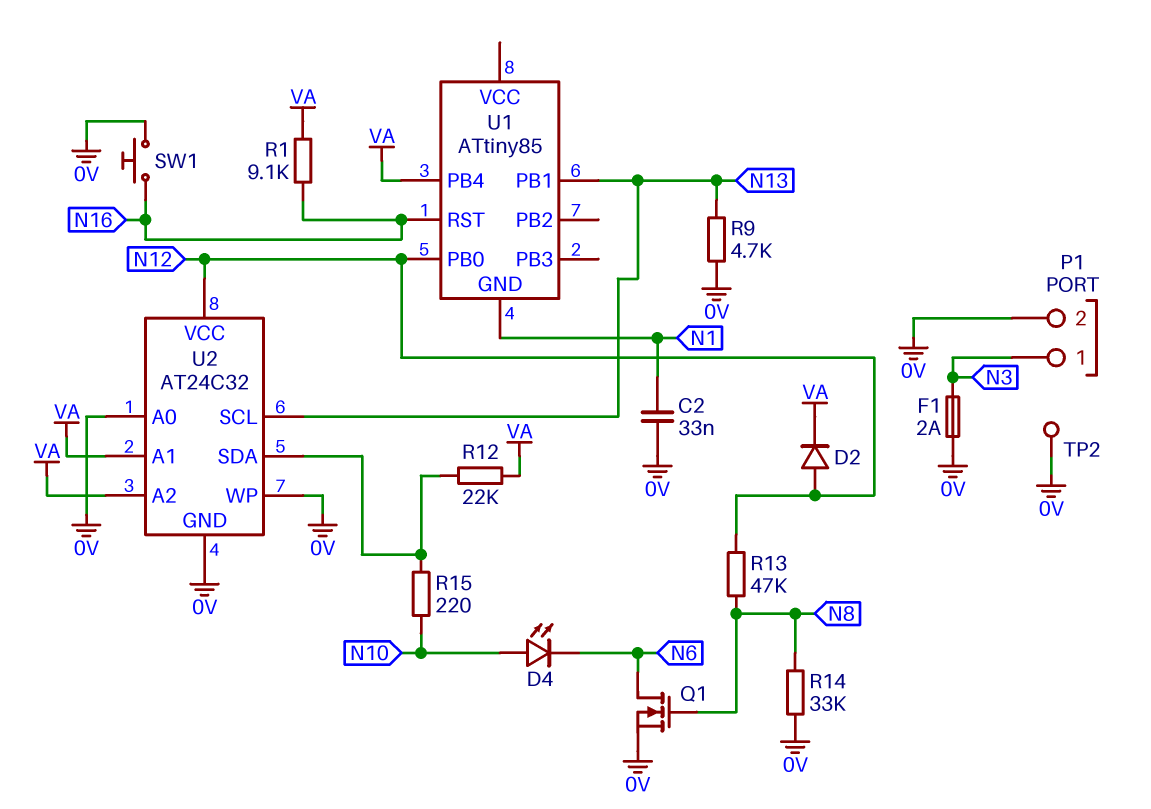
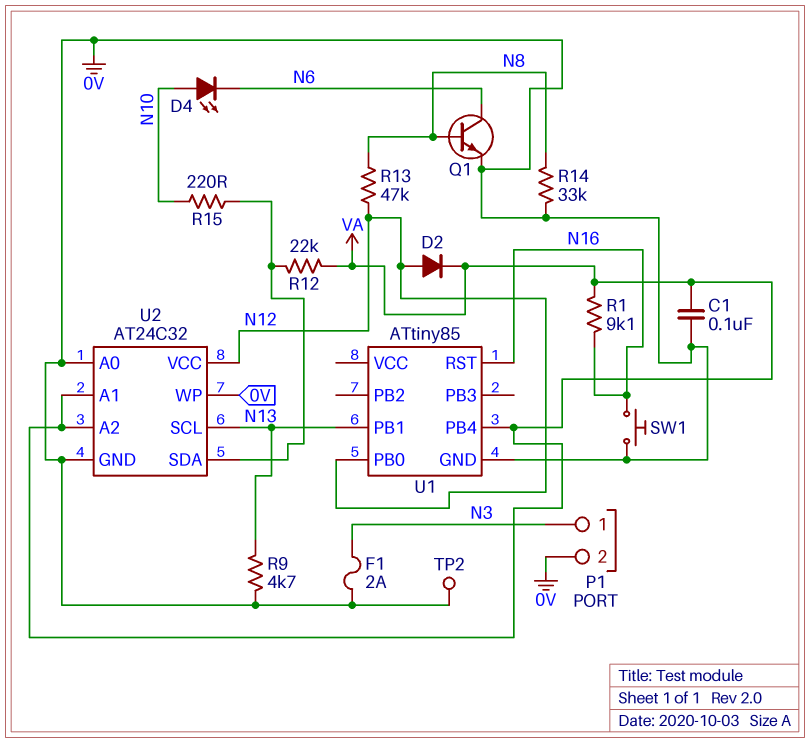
C1: none -> 100nF (0V, VA)
C2: 33nF (0V, N1) -> none
Q1: NMOS (G N8, D N6, S 0V) -> NPN (B N8, C N6, E 0V)
U1 pin GND: N1 -> 0V

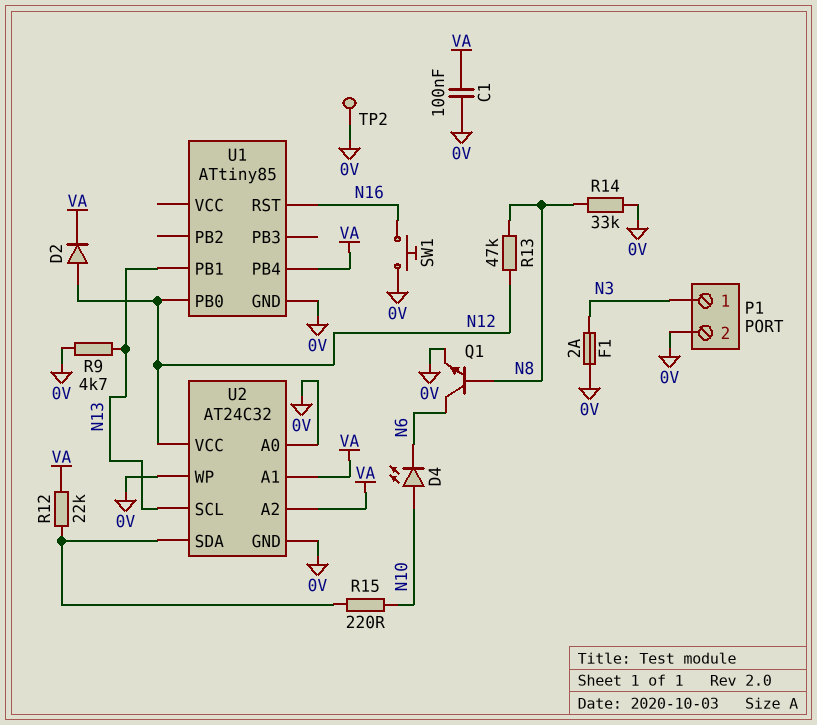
R1: 9.1k (N16, VA) -> none

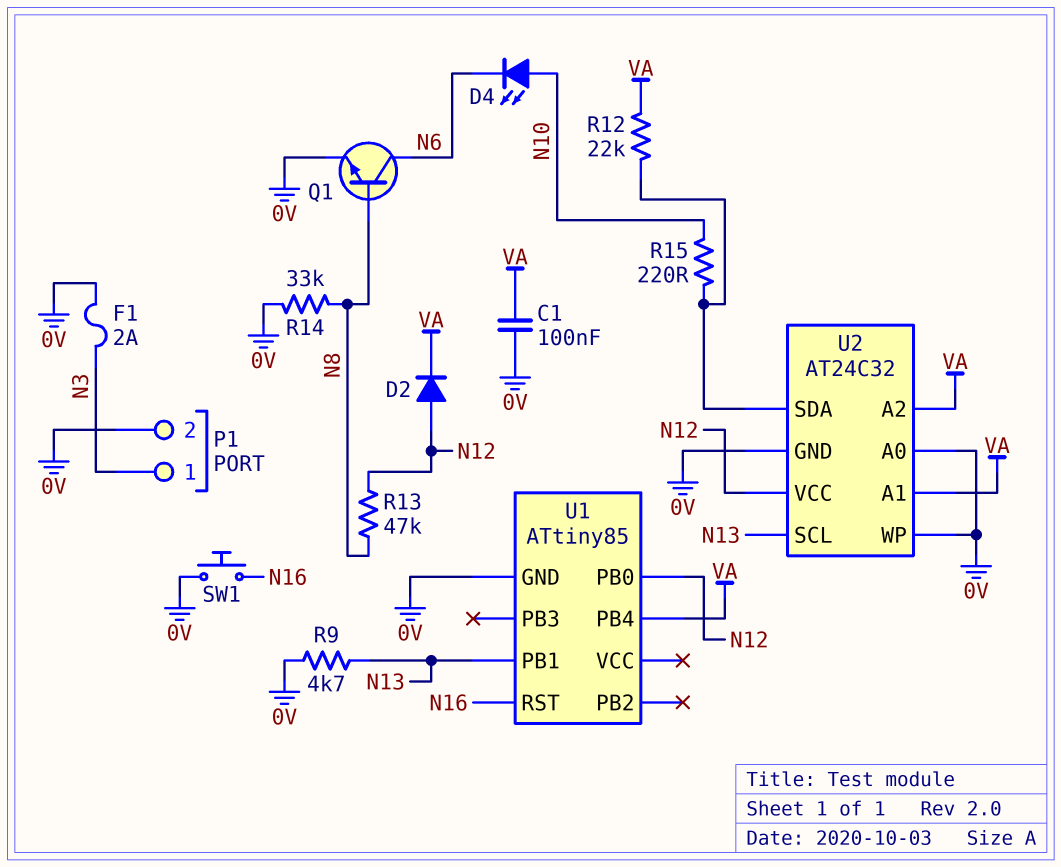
TP2: test point (0V) -> none

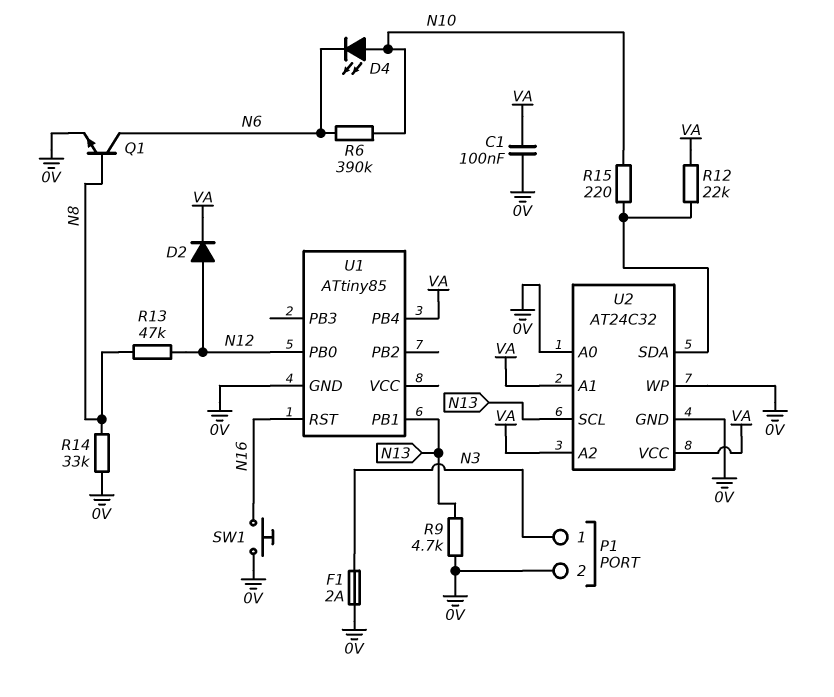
R6: none -> 390k (N6, N10)
U2 pin VCC: N12 -> VA

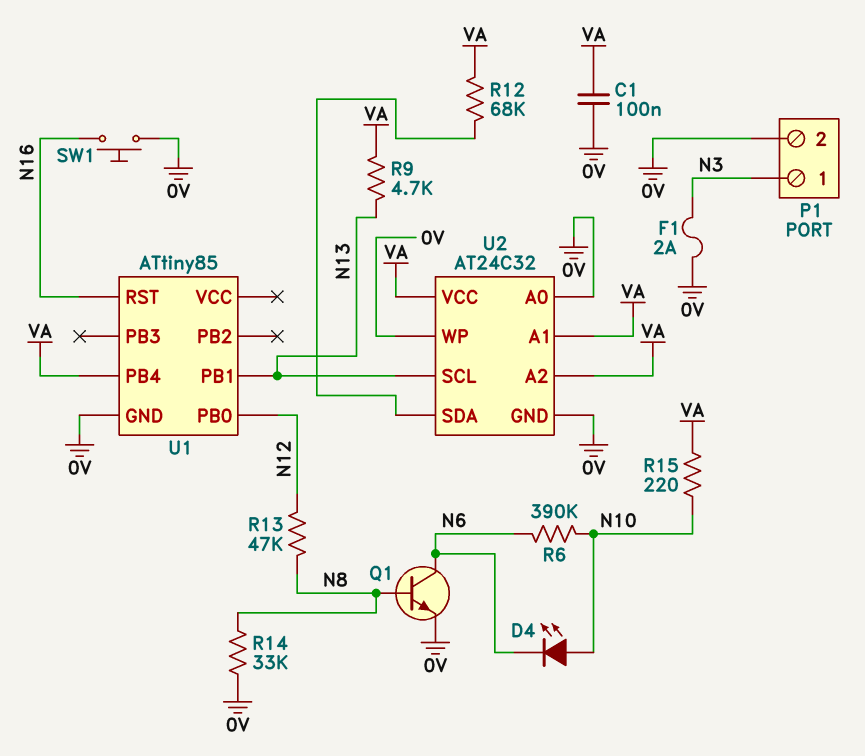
D2: diode (A N12, K VA) -> none
R9: 4.7k (0V, N13) -> 4.7k (N13, VA)
R12: 22k (U2/SDA, VA) -> 68k (U2/SDA, VA)
R15: 220 (N10, U2/SDA) -> 220 (N10, VA)

